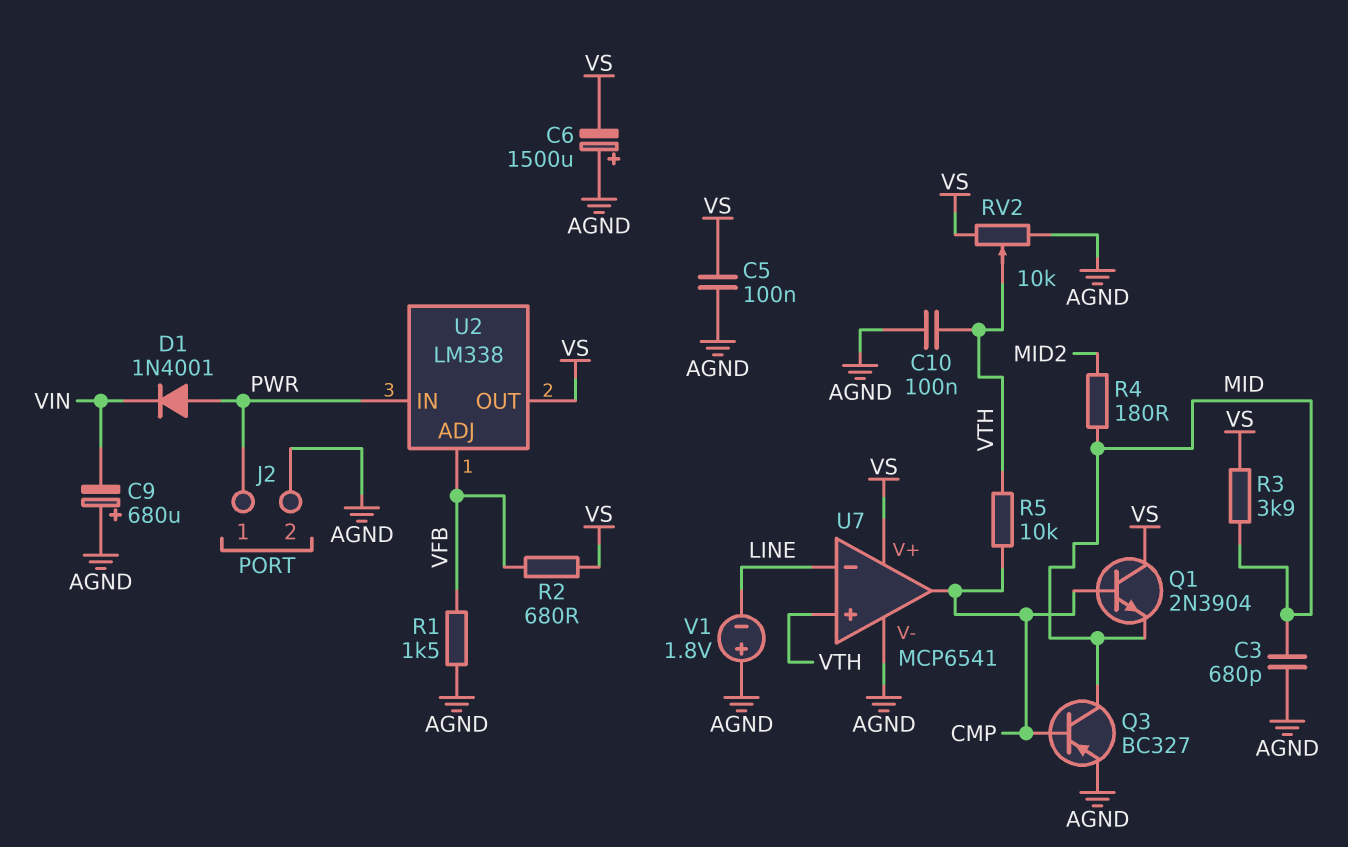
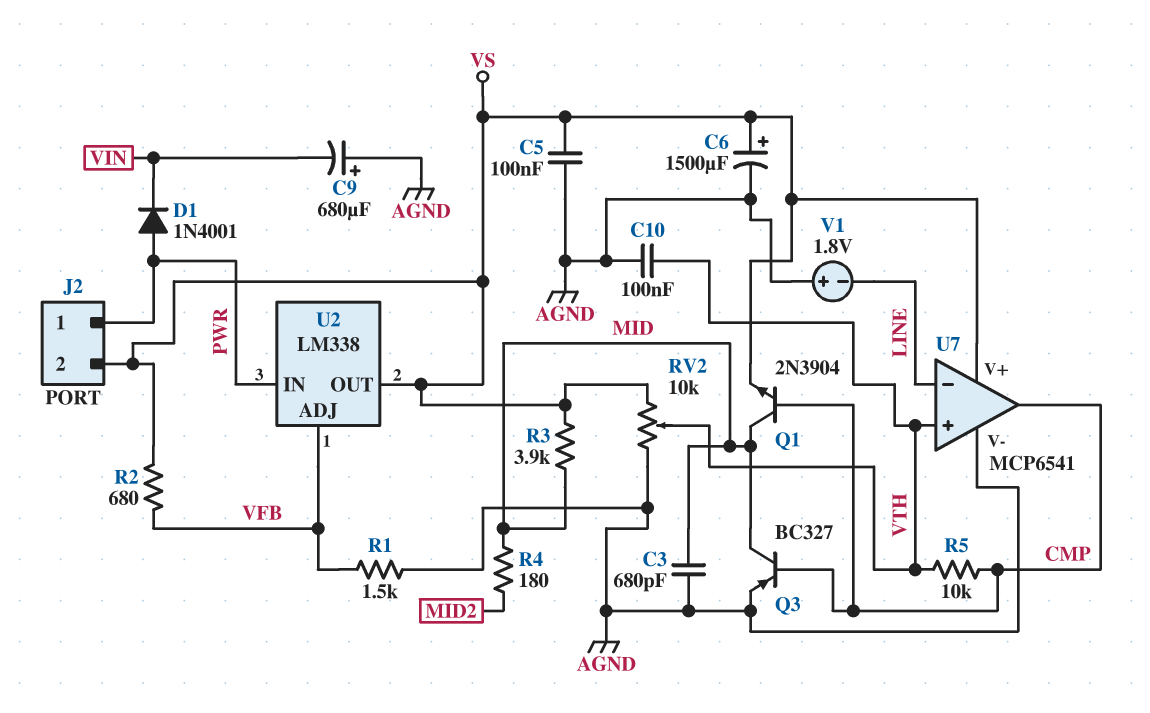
C6: 1500uF (plus AGND, minus VS) -> 1500uF (plus VS, minus AGND)
J2 pin 2: AGND -> VS
Q1: NPN 2N3904 (B CMP, C VS, E MID) -> NPN 2N3904 (B CMP, C MID, E VS)

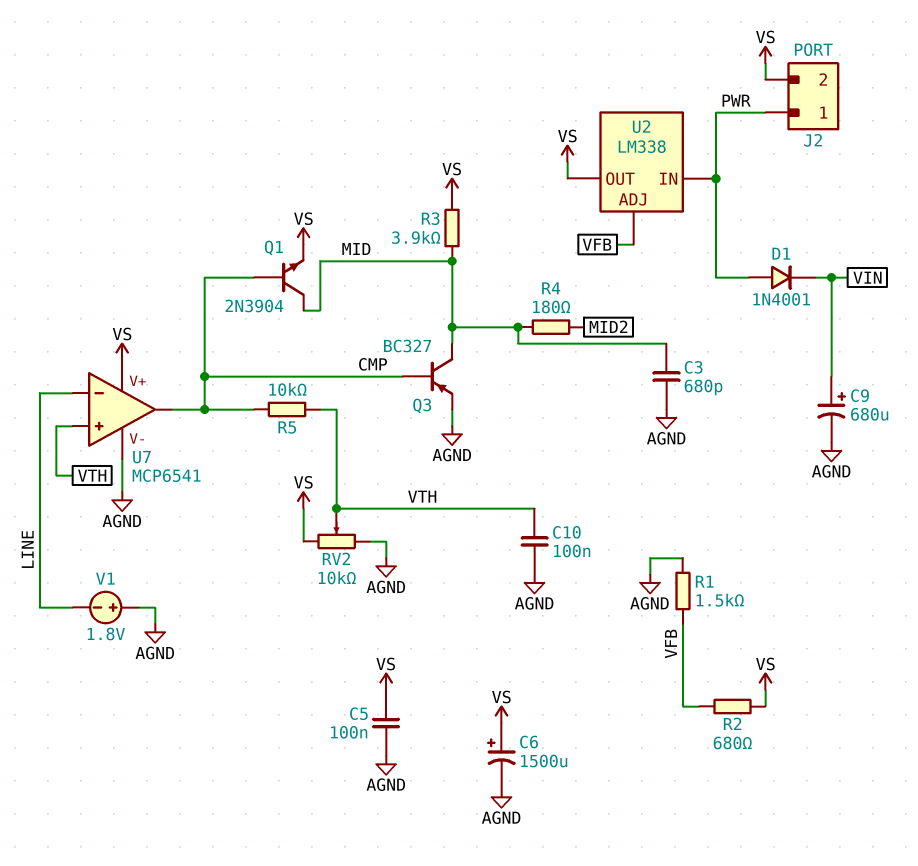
C9: 680uF (plus AGND, minus VIN) -> 680uF (plus VIN, minus AGND)

